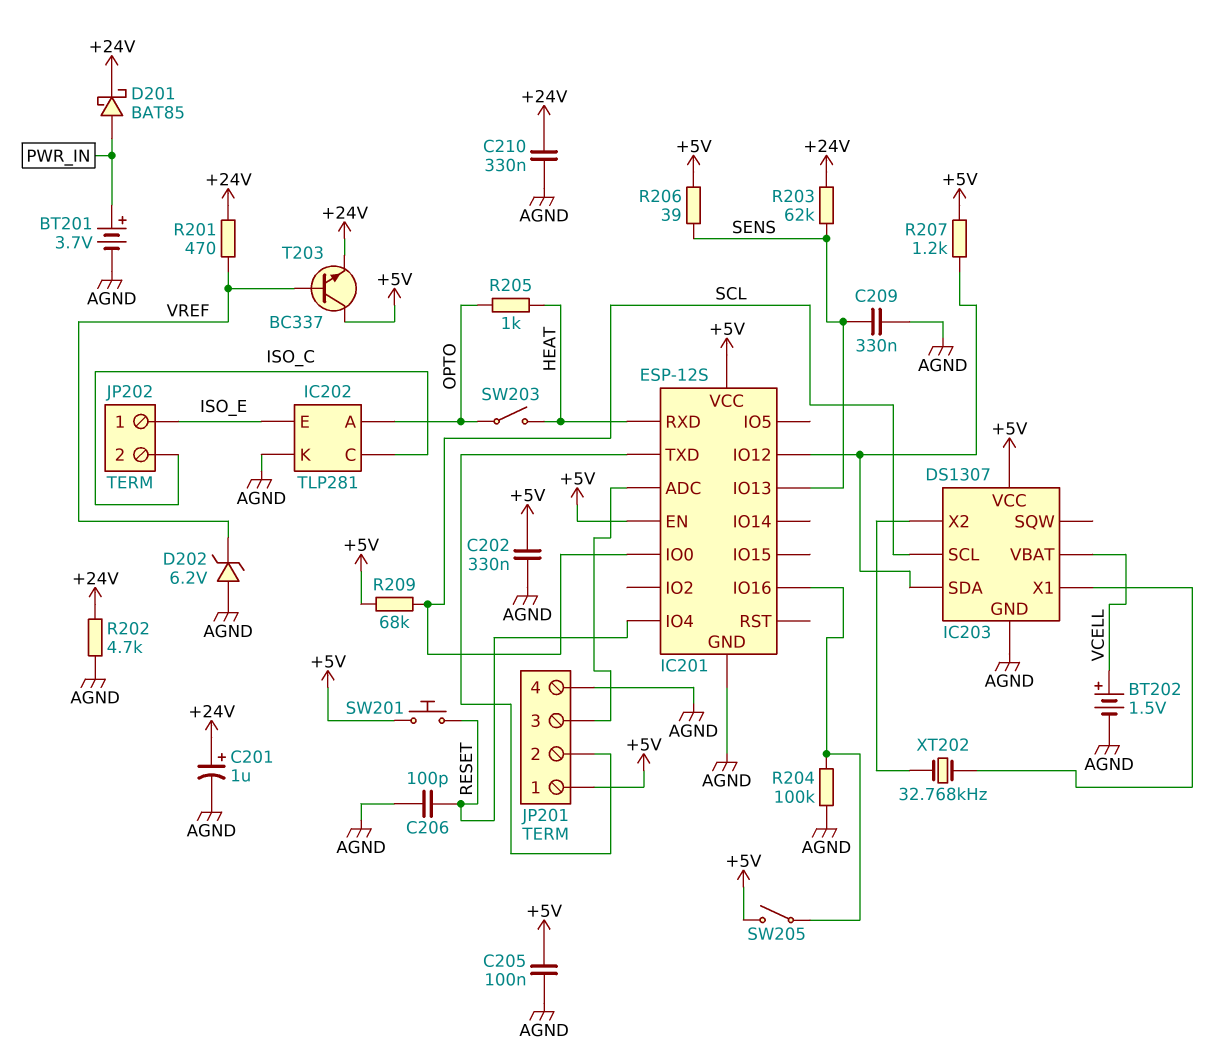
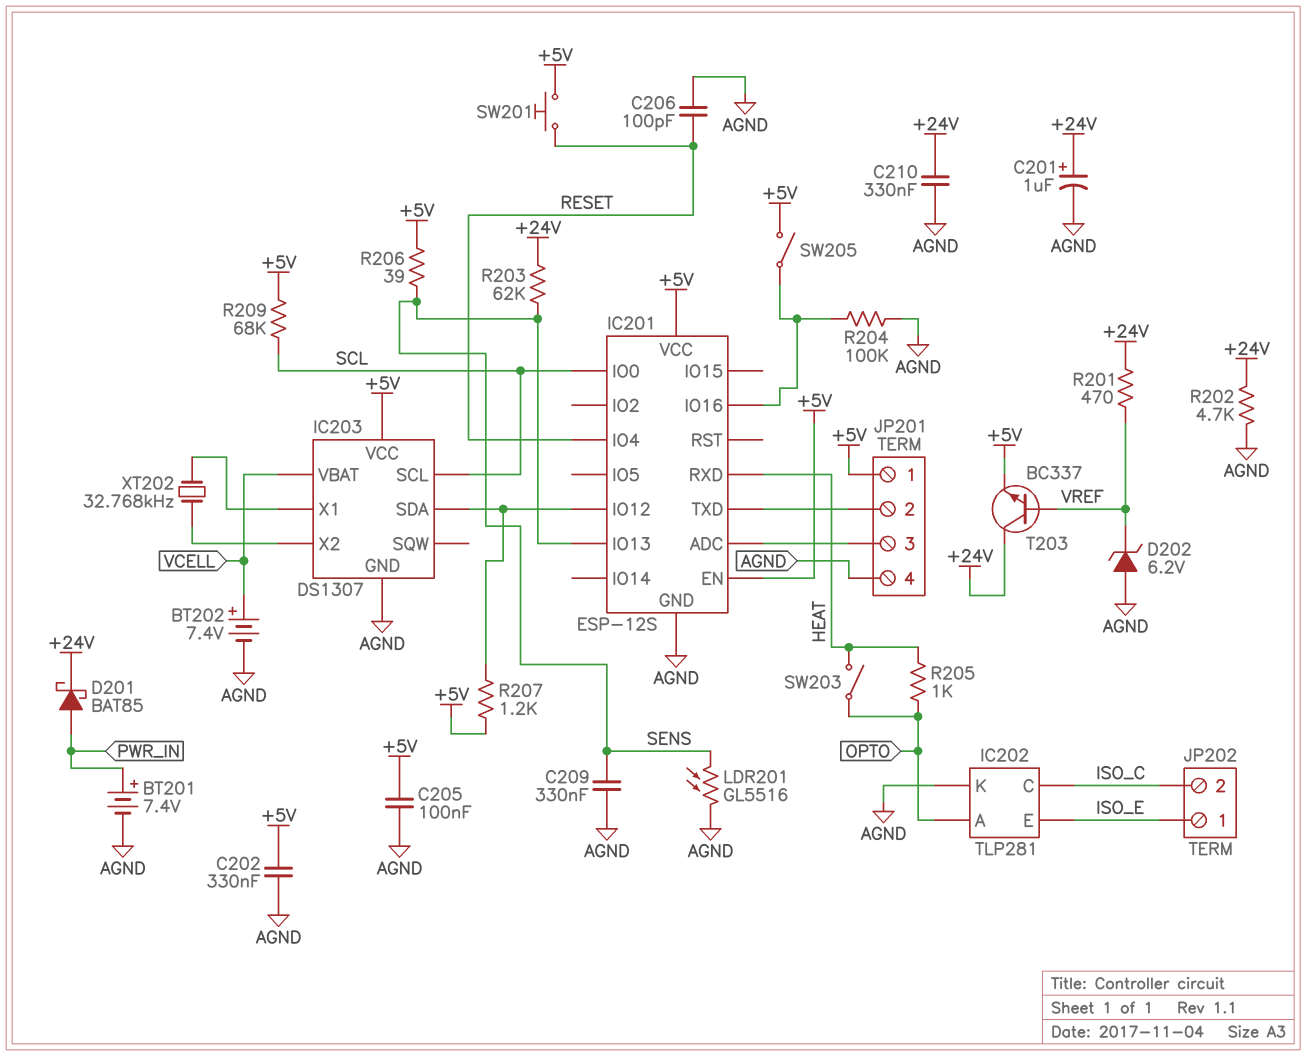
BT201: 3.7V (plus PWR_IN, minus AGND) -> 7.4V (plus PWR_IN, minus AGND)
BT202: 1.5V (plus VCELL, minus AGND) -> 7.4V (plus VCELL, minus AGND)
LDR201: none -> GL5516 (AGND, SENS)
T203: NPN BC337 (B VREF, C +5V, E +24V) -> NPN BC337 (B VREF, C +24V, E +5V)

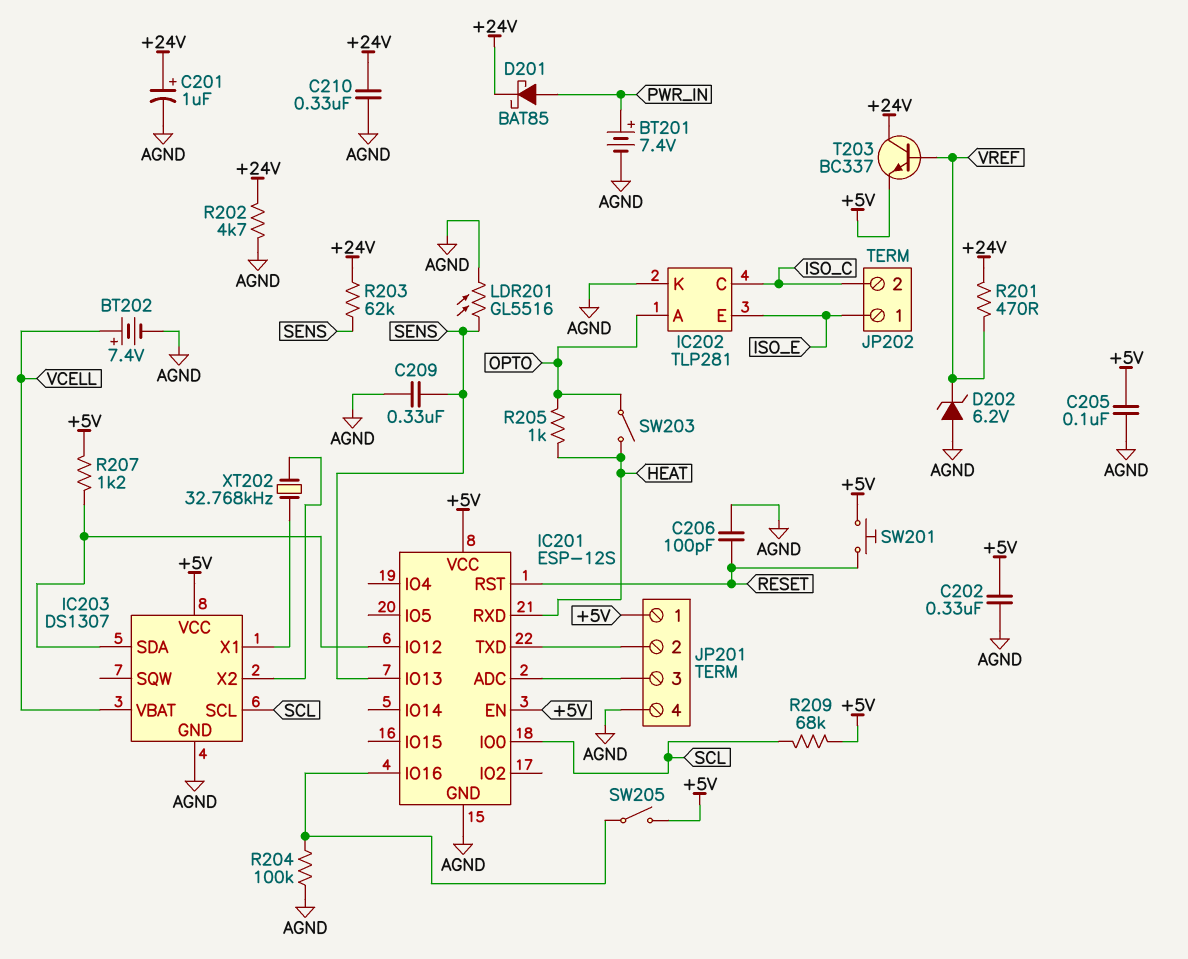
IC201 pin IO4: RESET -> none
IC201 pin RST: none -> RESET
R206: 39 (+5V, SENS) -> none

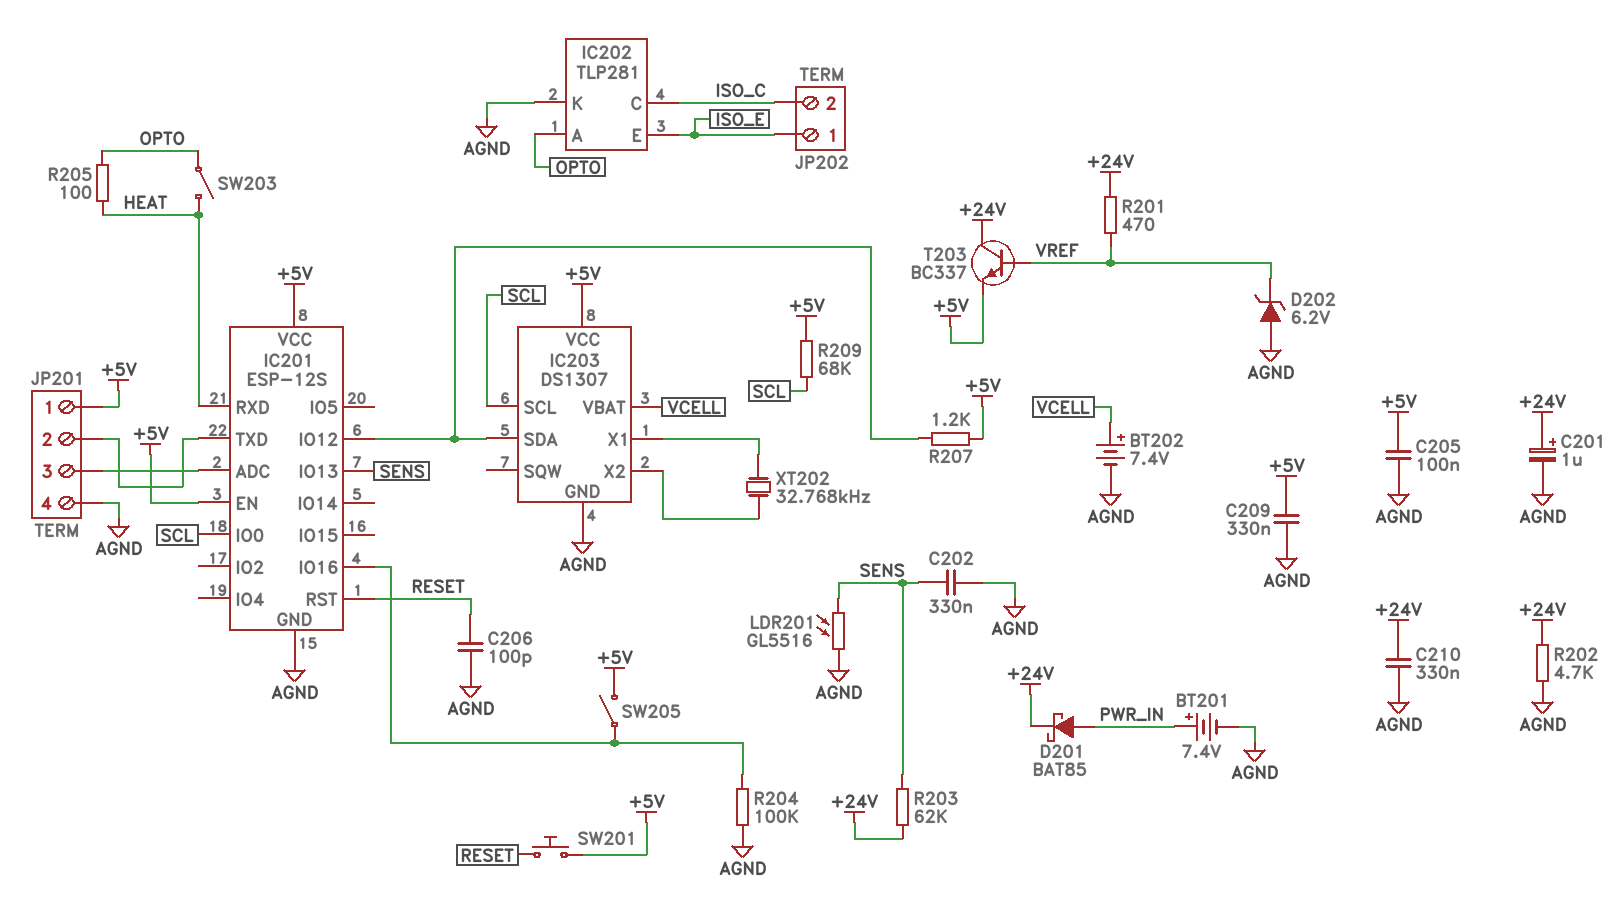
C202: 330nF (+5V, AGND) -> 330nF (AGND, SENS)
C209: 330nF (AGND, SENS) -> 330nF (+5V, AGND)
R205: 1k (HEAT, OPTO) -> 100 (HEAT, OPTO)

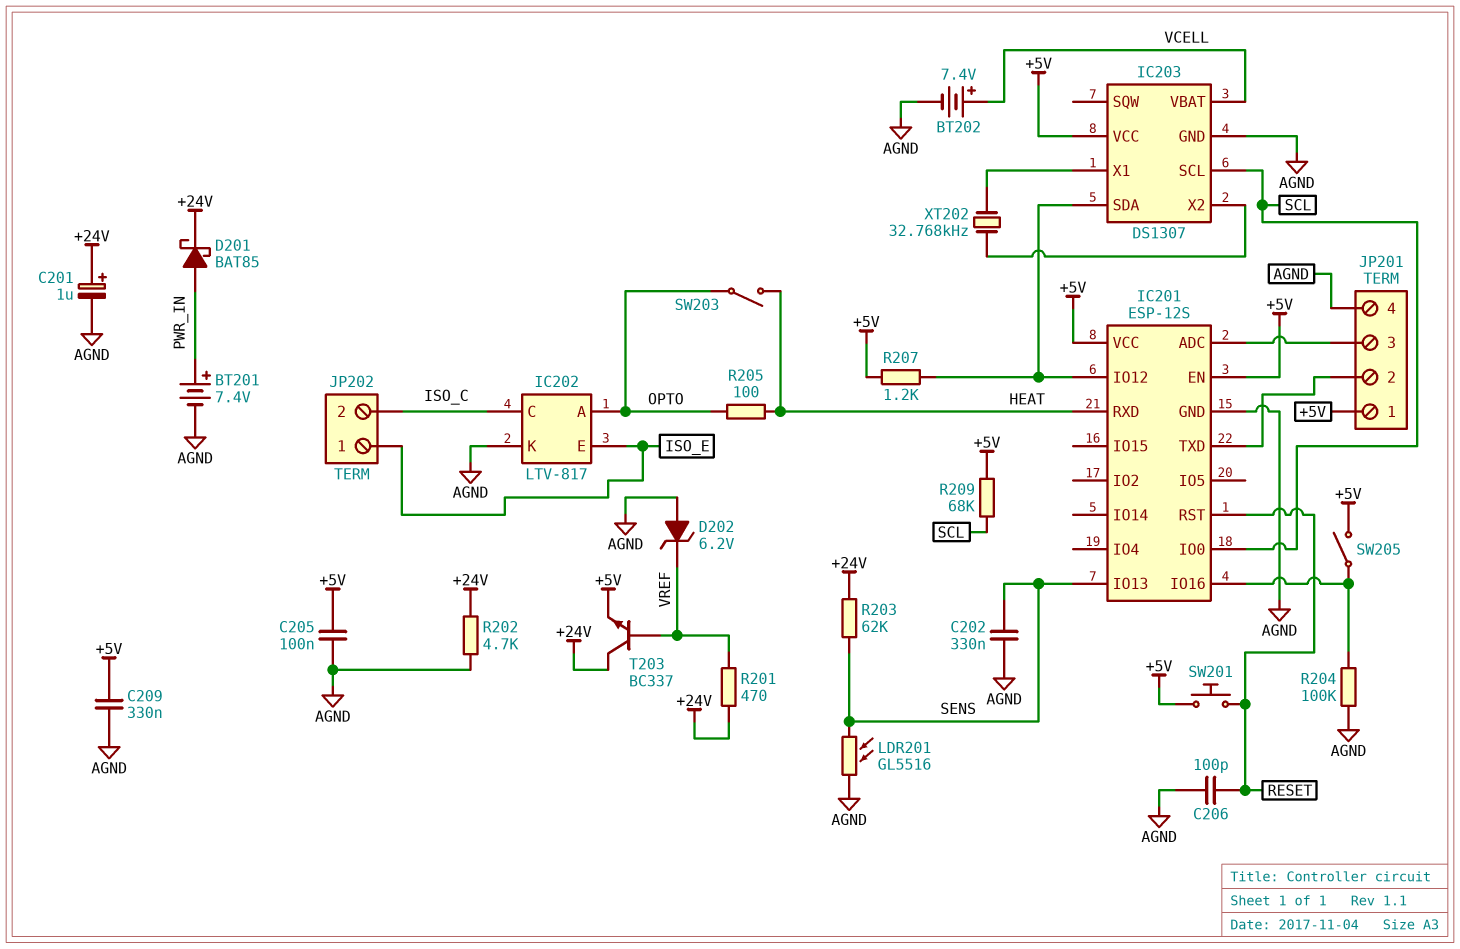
C210: 330nF (+24V, AGND) -> none
IC202: TLP281 -> LTV-817

